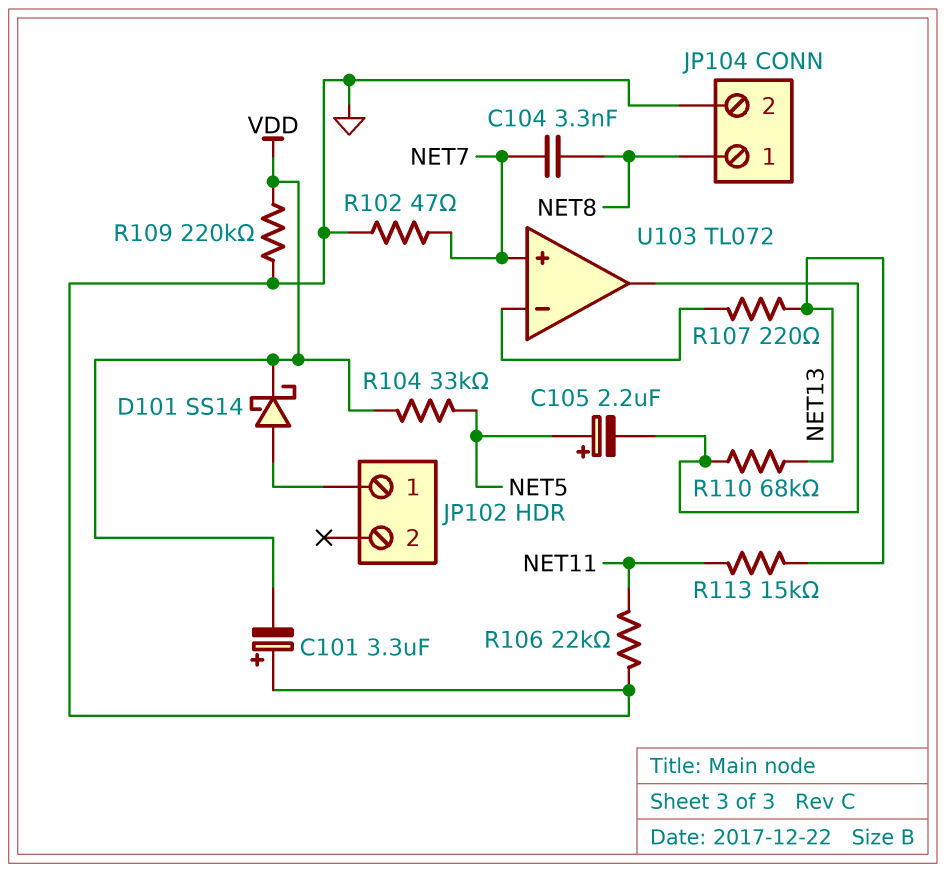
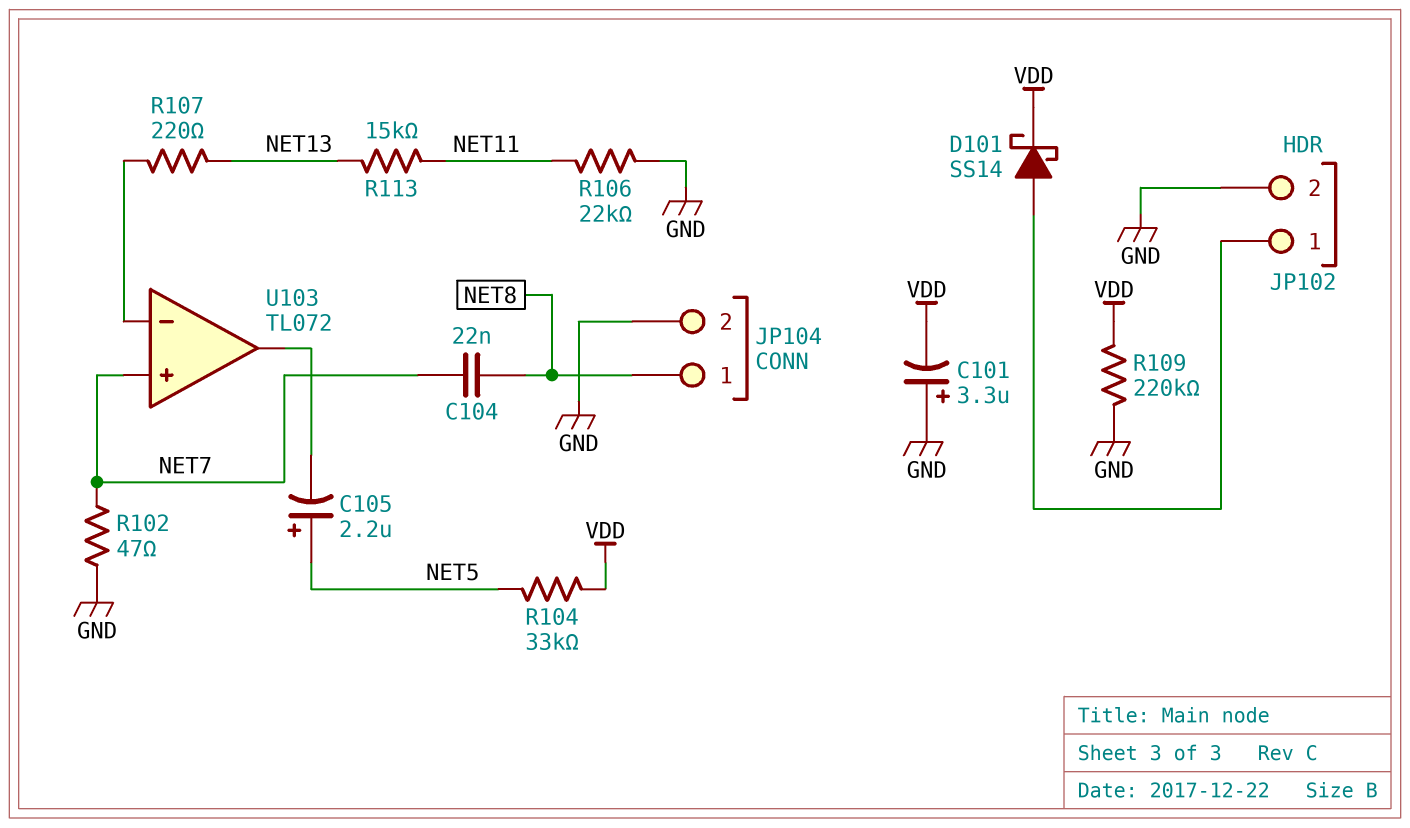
C104: 3.3nF (NET7, NET8) -> 22nF (NET7, NET8)
JP102 pin 2: none -> GND
R110: 68k (NET13, U103/out) -> none

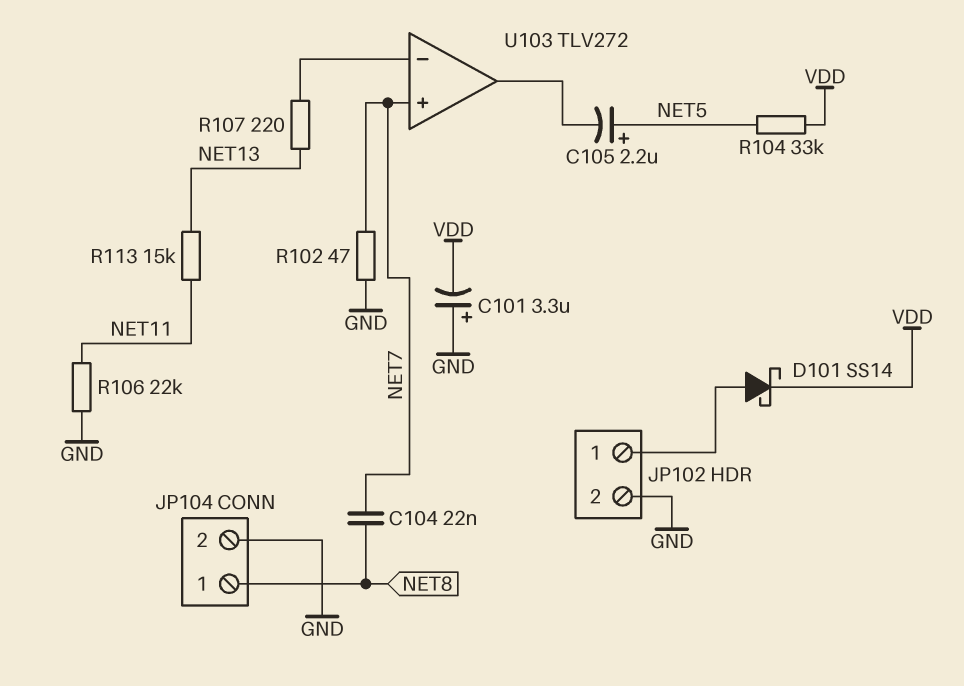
R109: 220k (GND, VDD) -> none
U103: TL072 -> TLV272

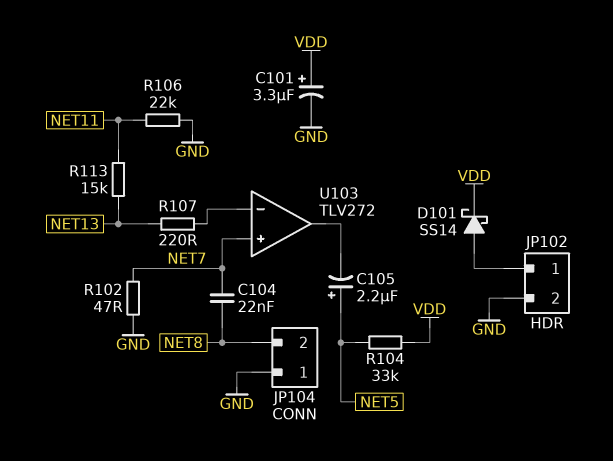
C101: 3.3uF (plus GND, minus VDD) -> 3.3uF (plus VDD, minus GND)
JP104 pin 1: NET8 -> GND
JP104 pin 2: GND -> NET8

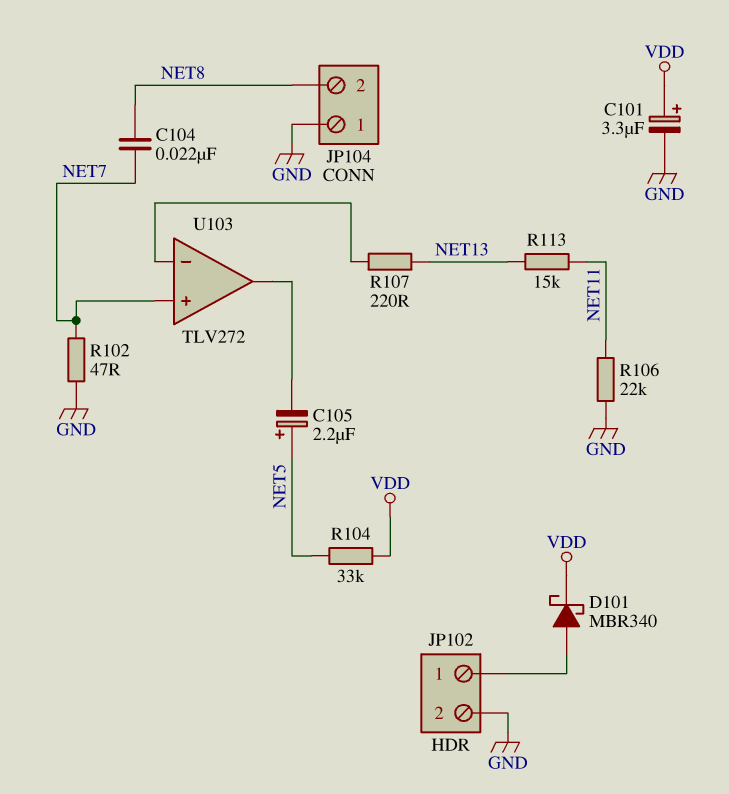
D101: schottky SS14 (A JP102/1, K VDD) -> schottky MBR340 (A JP102/1, K VDD)

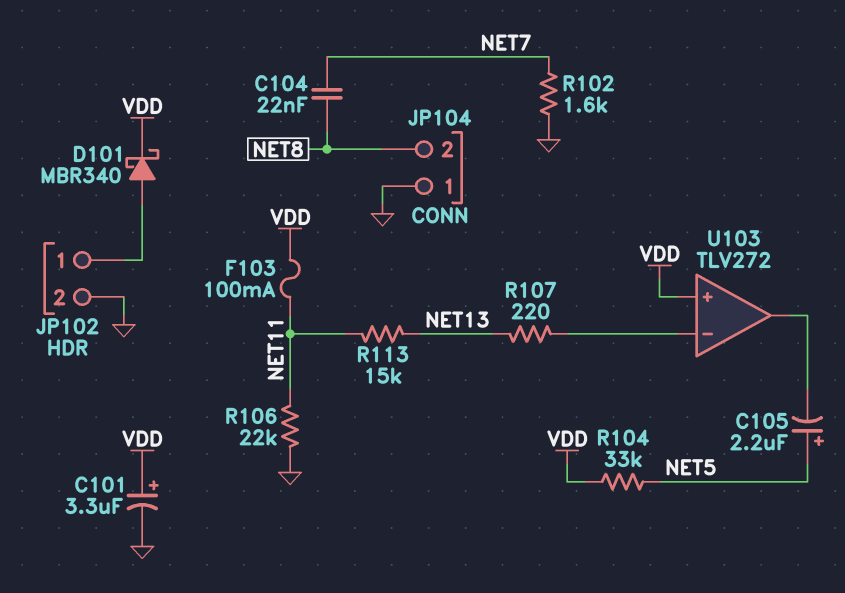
F103: none -> 100mA (NET11, VDD)
R102: 47 (GND, NET7) -> 1.6k (GND, NET7)
U103 pin in+: NET7 -> VDD

